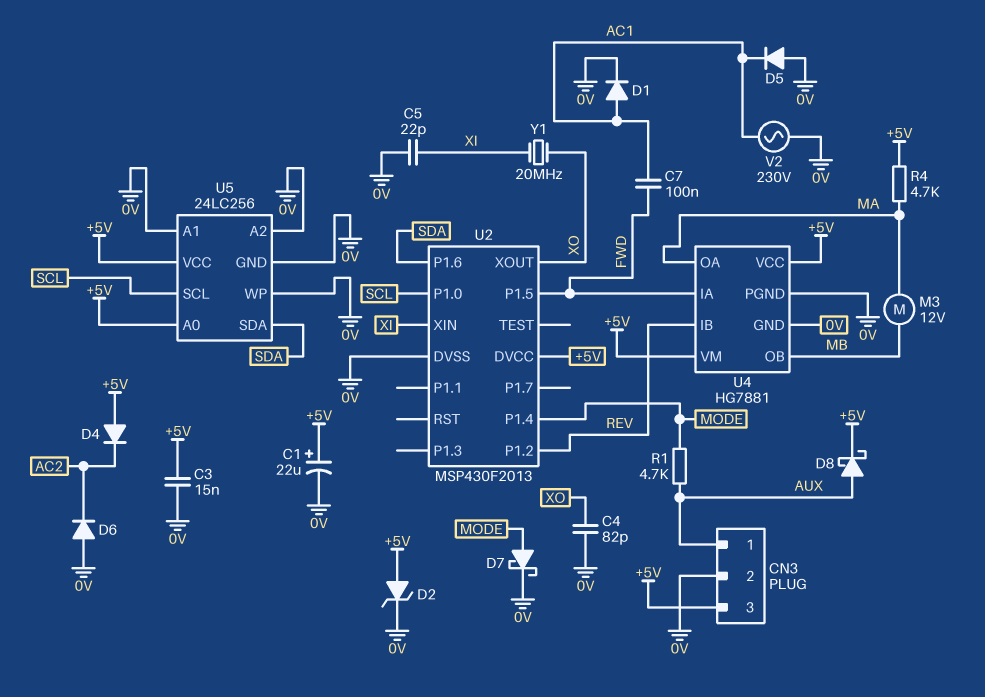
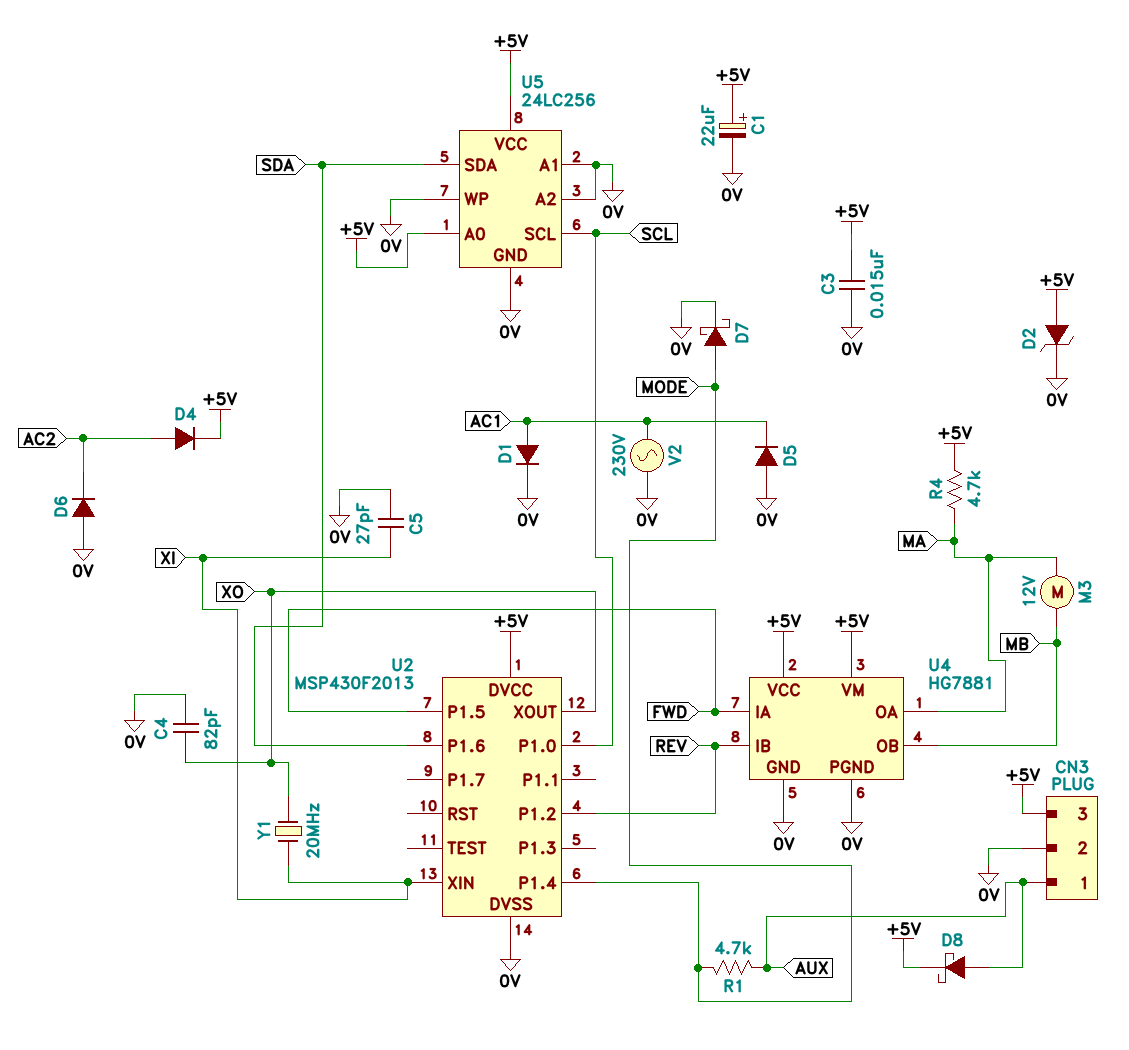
C5: 22pF (0V, XI) -> 27pF (0V, XI)
C7: 100nF (AC1, FWD) -> none
D4: diode (A +5V, K AC2) -> diode (A AC2, K +5V)

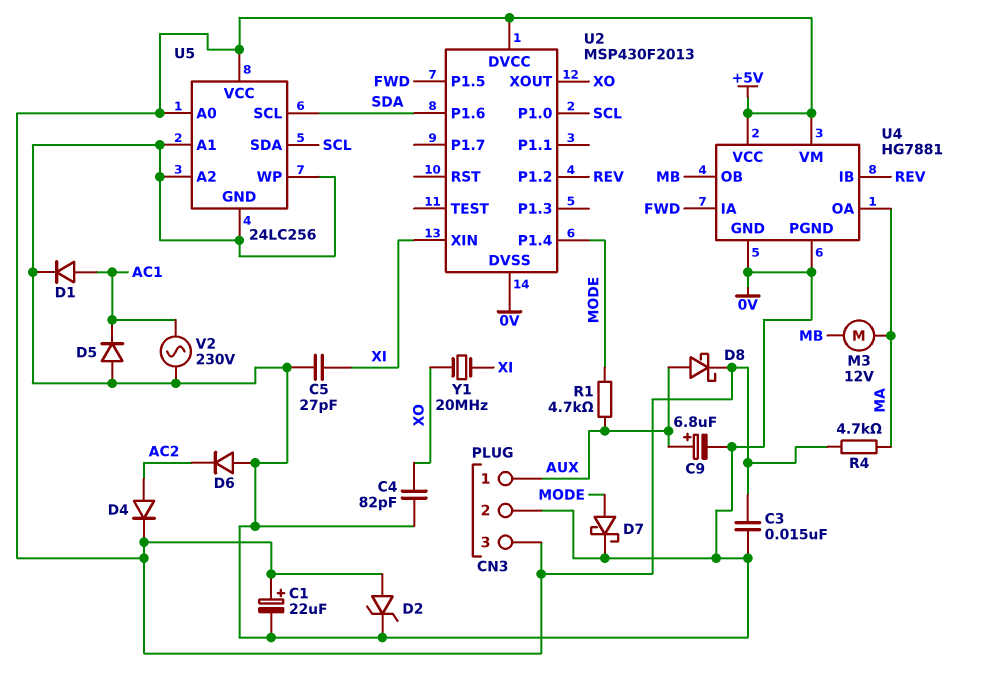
C9: none -> 6.8uF (plus AUX, minus 0V)
U5 pin SCL: SCL -> SDA
U5 pin SDA: SDA -> SCL

